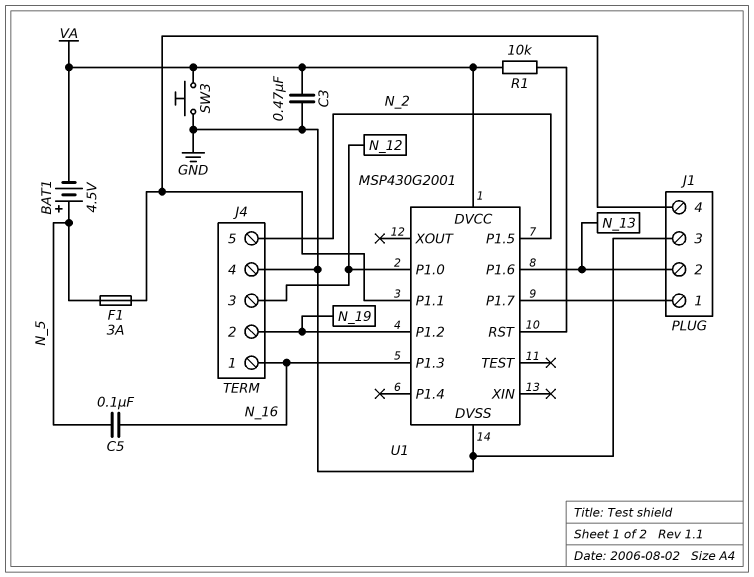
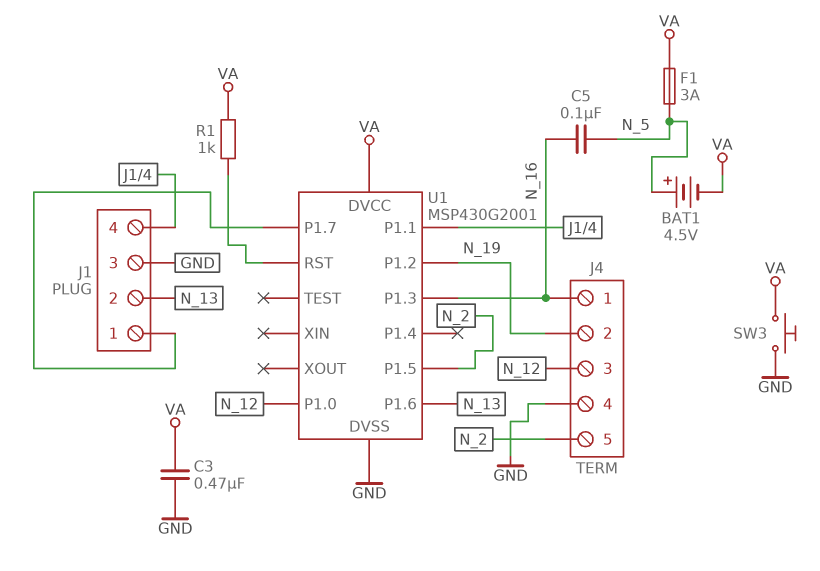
F1: 3A (J1/4, N_5) -> 3A (N_5, VA)
R1: 10k (U1/RST, VA) -> 1k (U1/RST, VA)

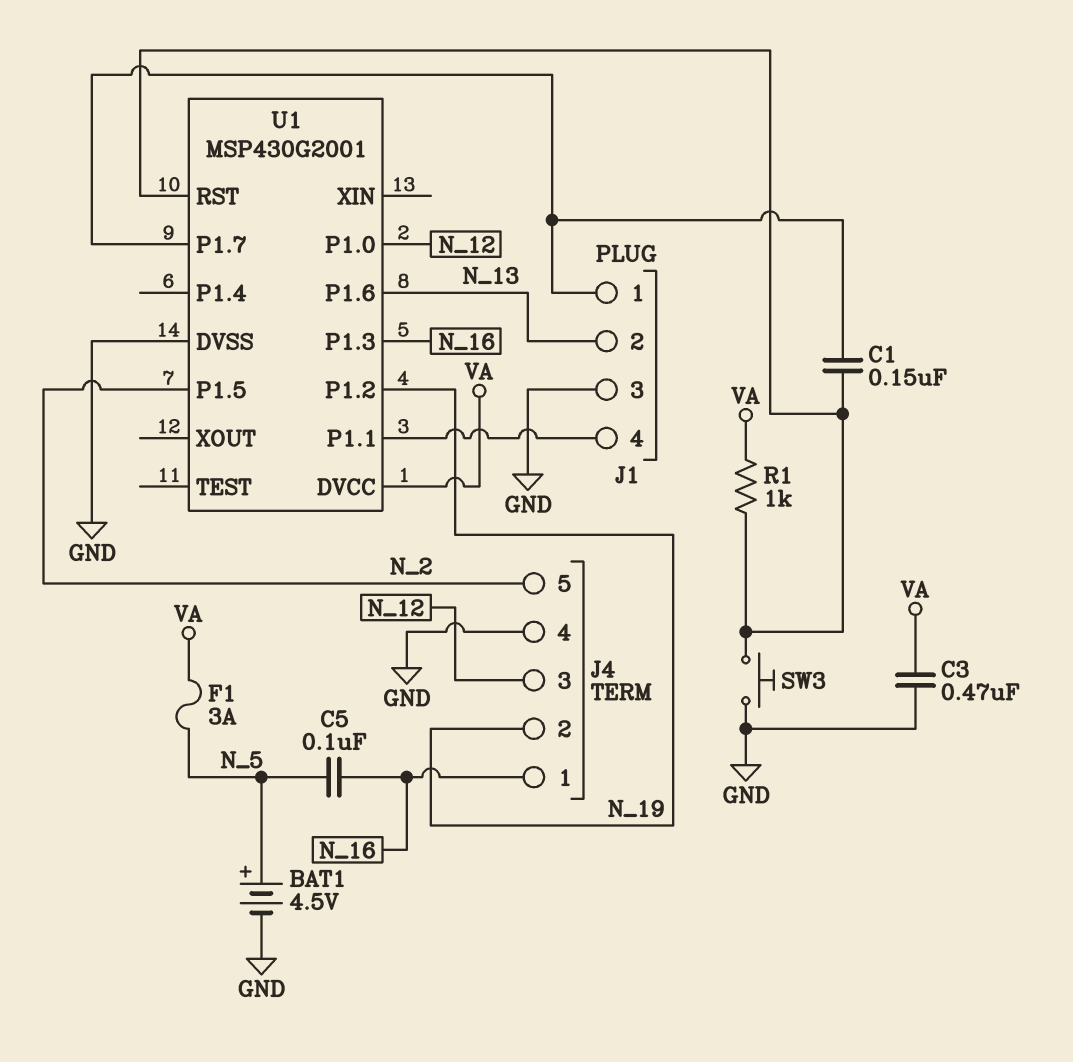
BAT1: 4.5V (plus N_5, minus VA) -> 4.5V (plus N_5, minus GND)
C1: none -> 150nF (J1/1, U1/RST)
SW3: button (GND, VA) -> button (GND, U1/RST)

